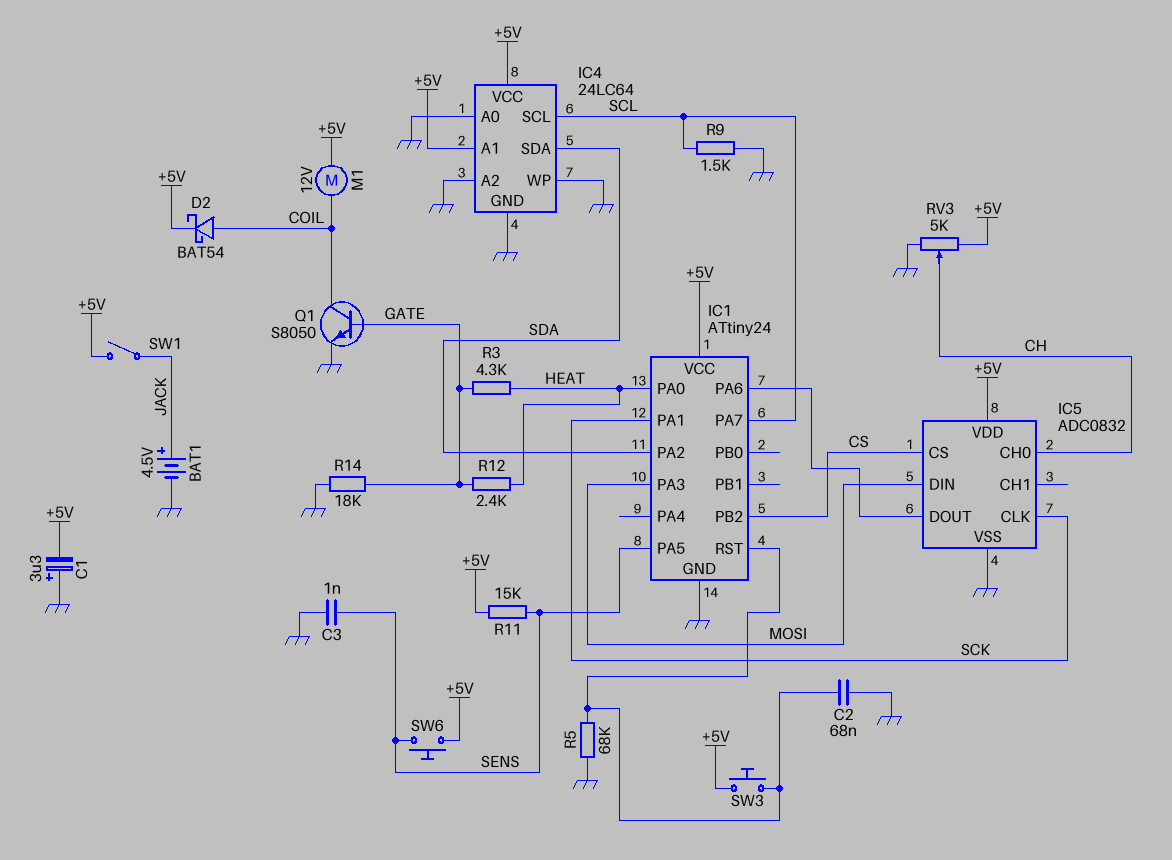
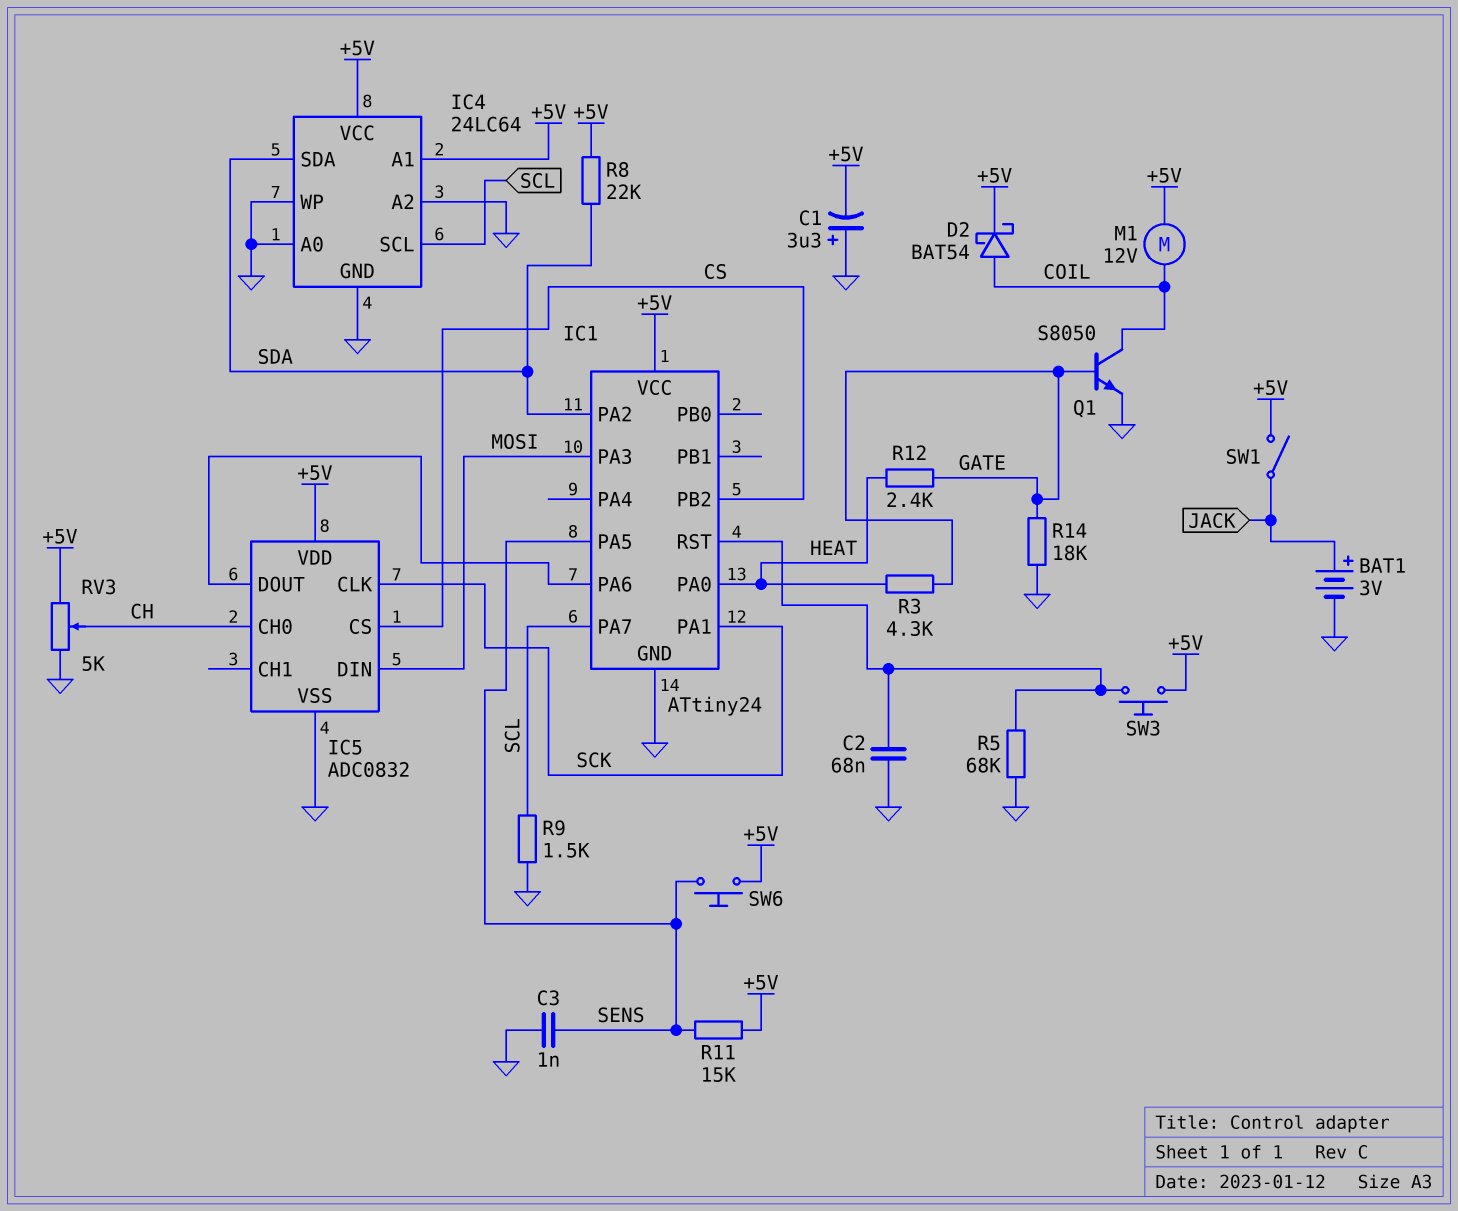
BAT1: 4.5V (plus JACK, minus GND) -> 3V (plus JACK, minus GND)
R8: none -> 22k (+5V, SDA)

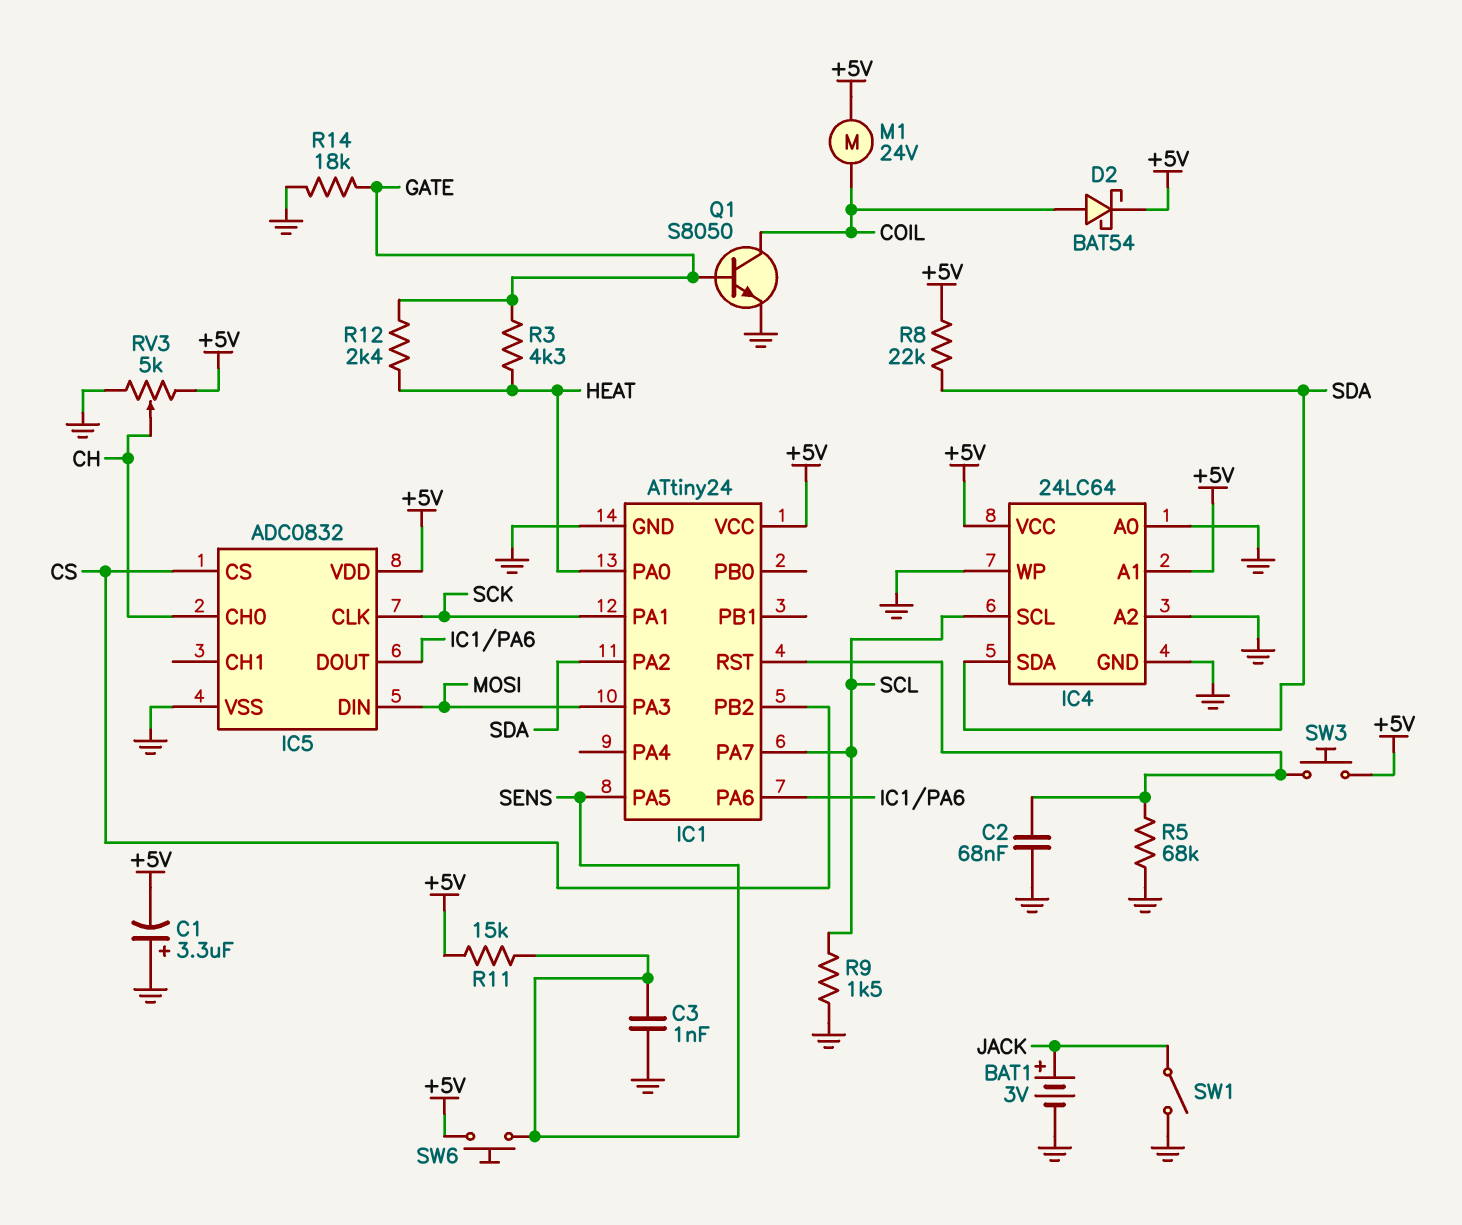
M1: motor 12V (+5V, COIL) -> motor 24V (+5V, COIL)
SW1: switch (+5V, JACK) -> switch (GND, JACK)

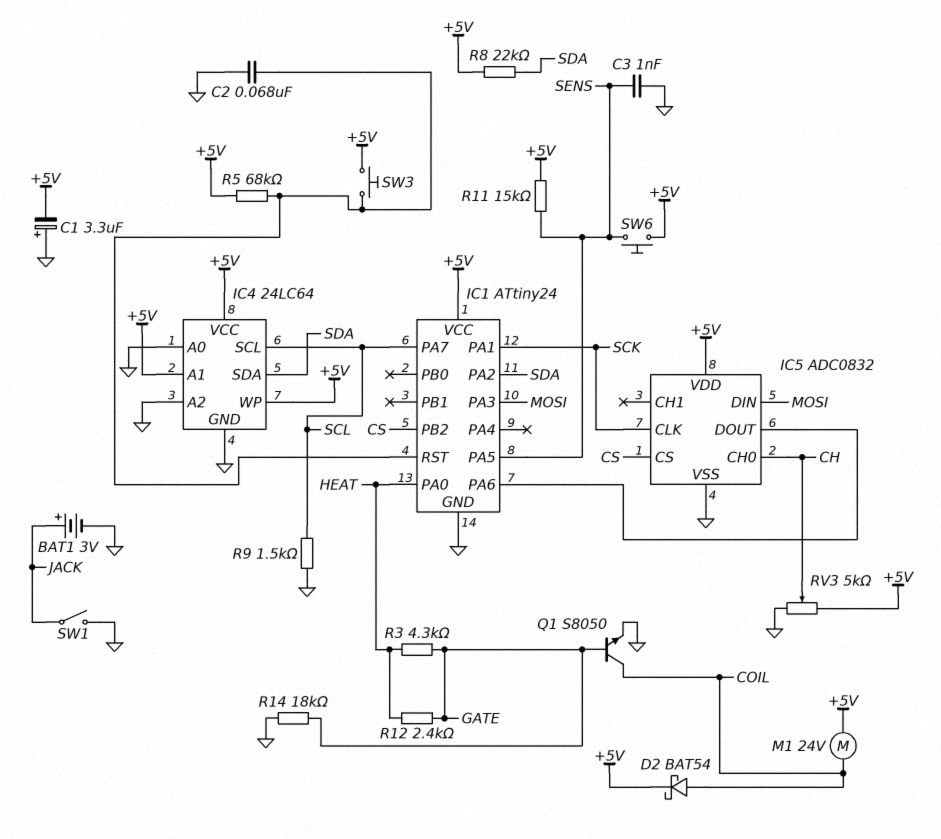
IC4 pin WP: GND -> +5V
R5: 68k (GND, IC1/RST) -> 68k (+5V, IC1/RST)

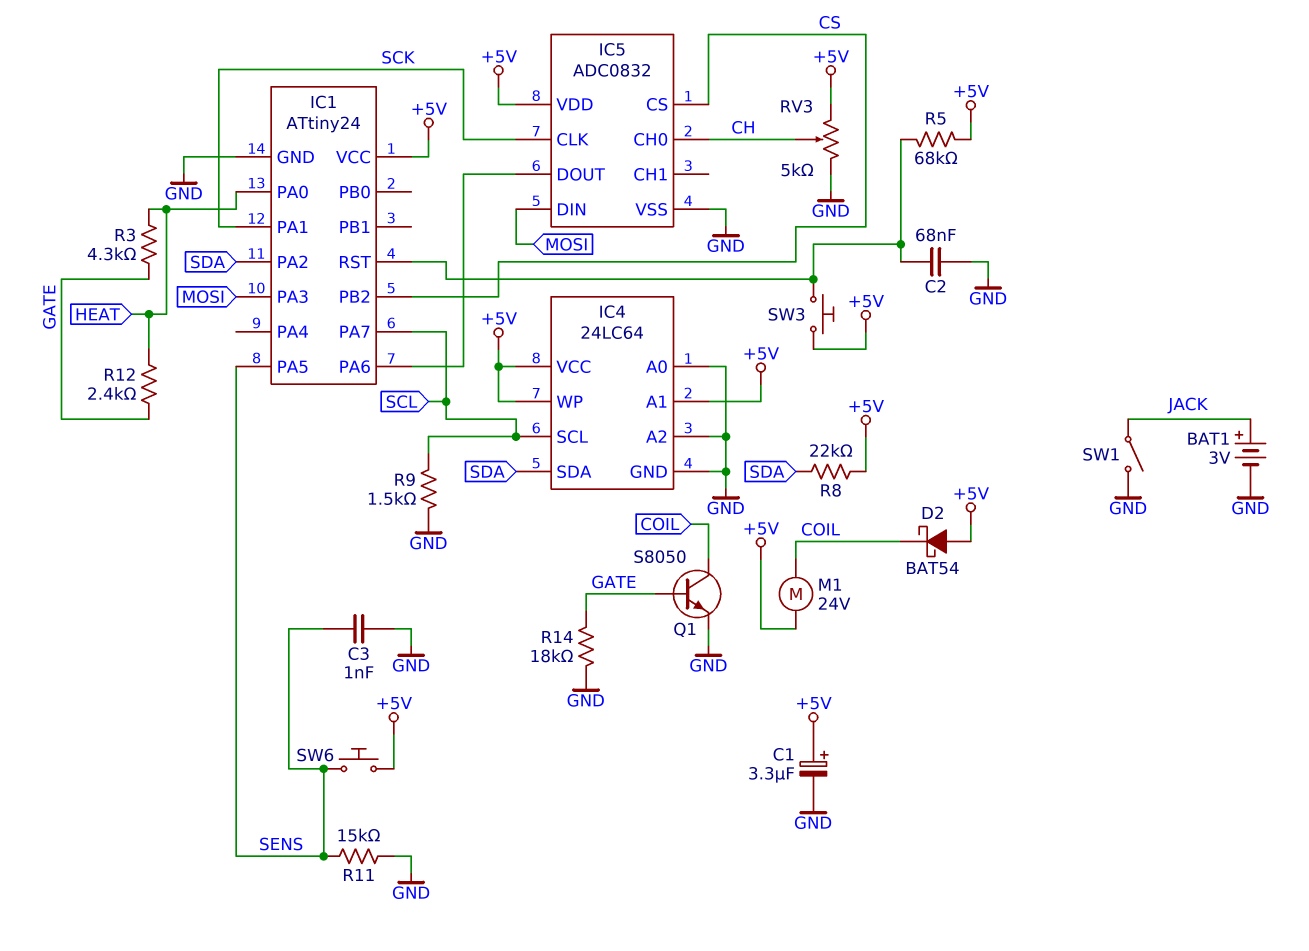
C1: 3.3uF (plus GND, minus +5V) -> 3.3uF (plus +5V, minus GND)
D2: schottky BAT54 (A COIL, K +5V) -> schottky BAT54 (A +5V, K COIL)
R11: 15k (+5V, SENS) -> 15k (GND, SENS)

